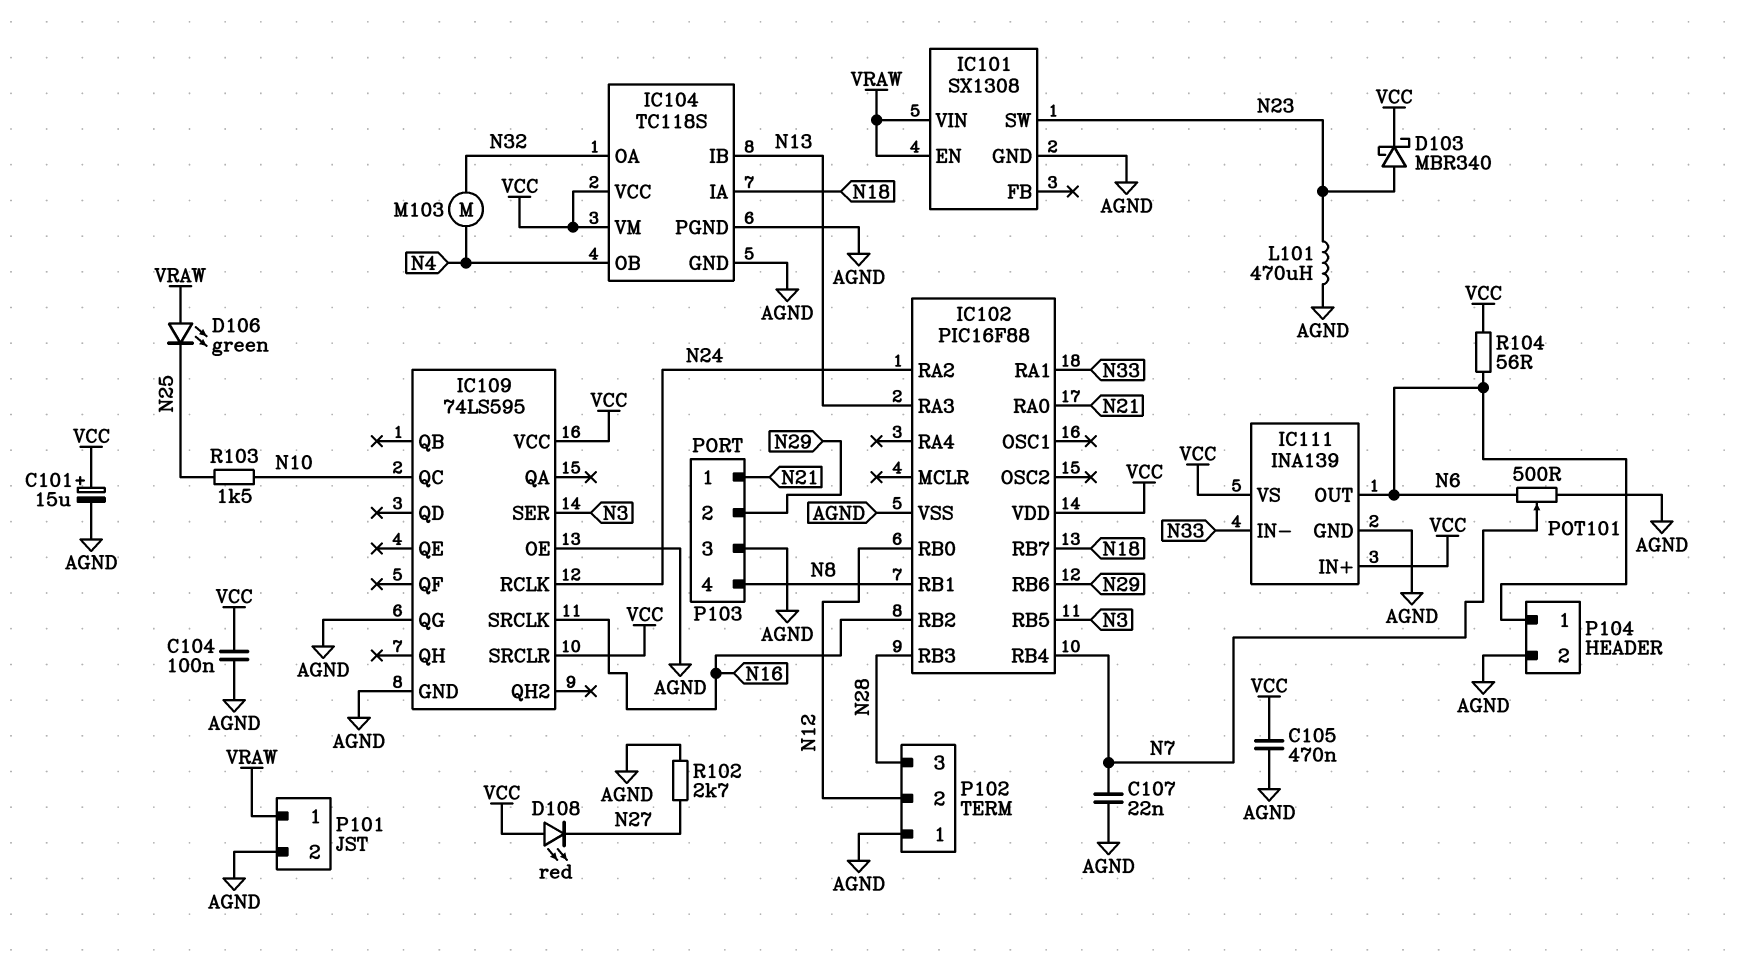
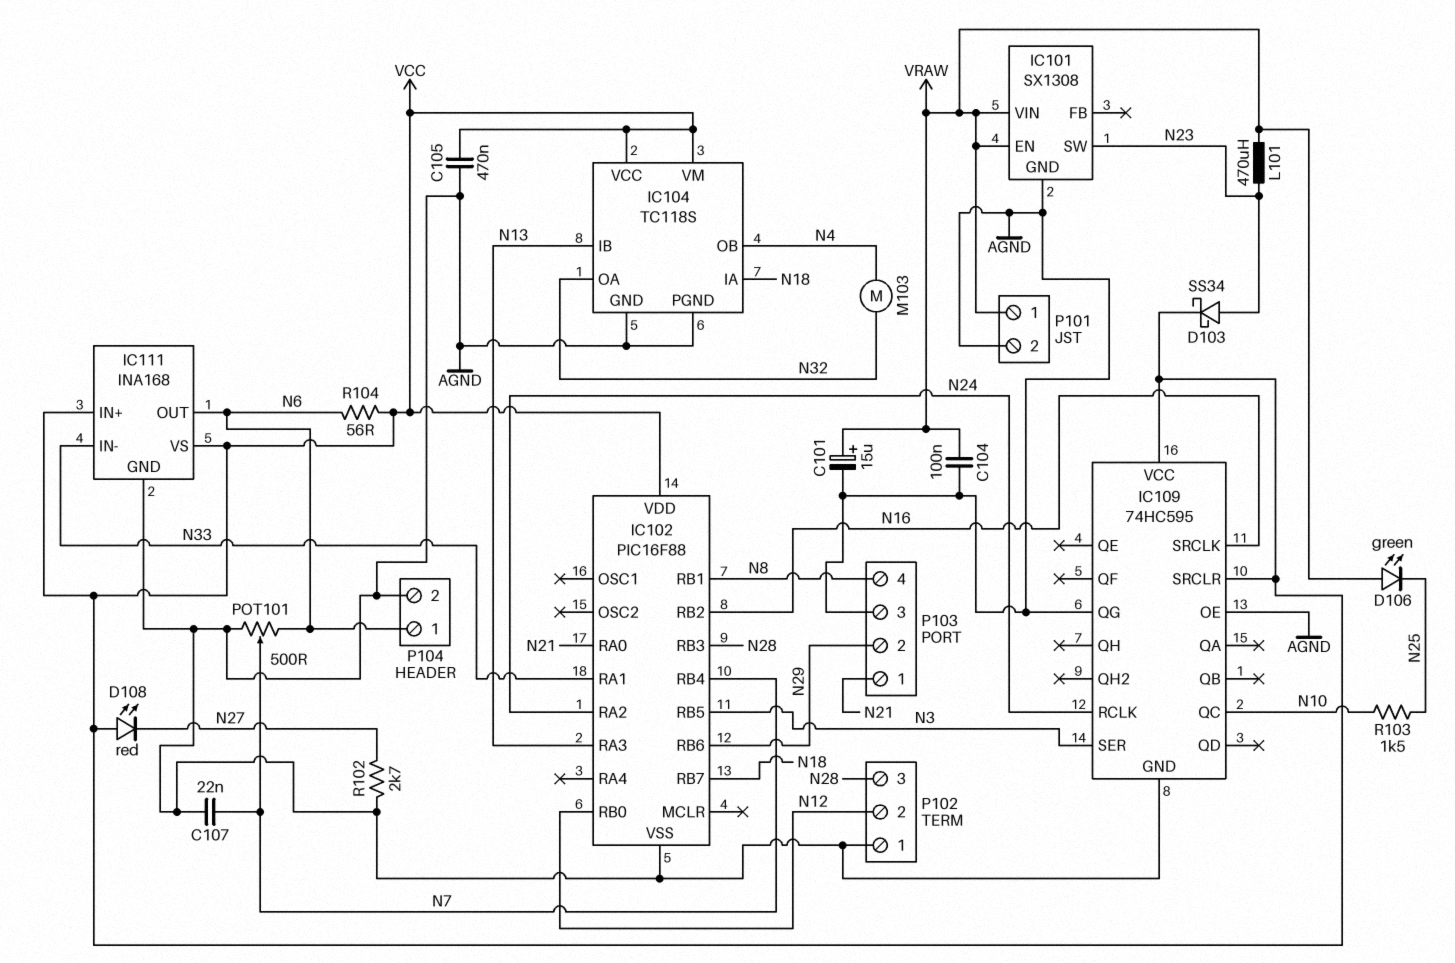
C101: 15uF (plus VCC, minus AGND) -> 15uF (plus VRAW, minus AGND)
C104: 100nF (AGND, VCC) -> 100nF (AGND, VRAW)
D103: schottky MBR340 (A N23, K VCC) -> schottky SS34 (A N23, K VCC)
IC109: 74LS595 -> 74HC595
IC111: INA139 -> INA168
L101: 470uH (AGND, N23) -> 470uH (N23, VRAW)

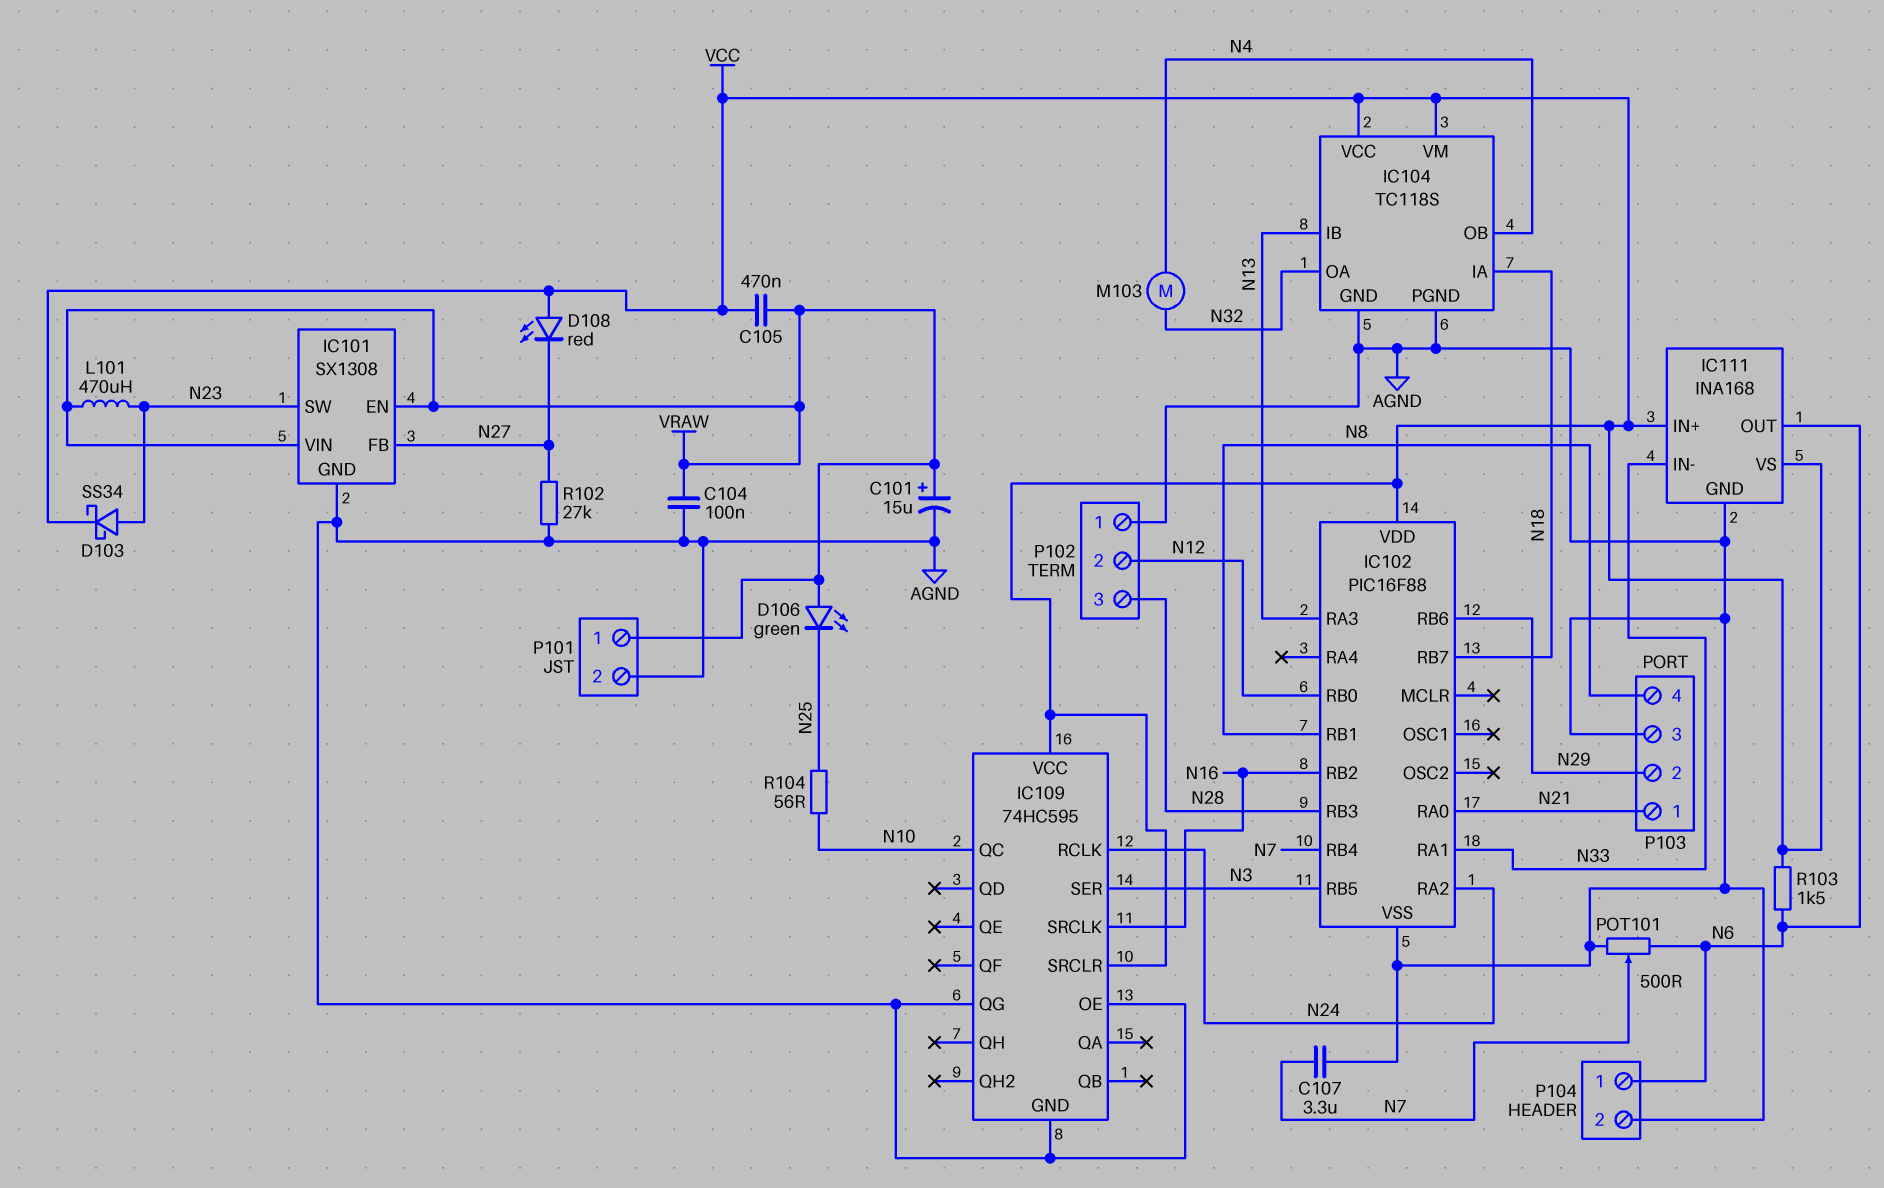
C105: 470nF (AGND, VCC) -> 470nF (VCC, VRAW)
C107: 22nF (AGND, N7) -> 3.3uF (AGND, N7)
IC101 pin FB: none -> N27
R102: 2.7k (AGND, N27) -> 27k (AGND, N27)
R103: 1.5k (N10, N25) -> 1.5k (N6, VCC)
R104: 56 (N6, VCC) -> 56 (N10, N25)

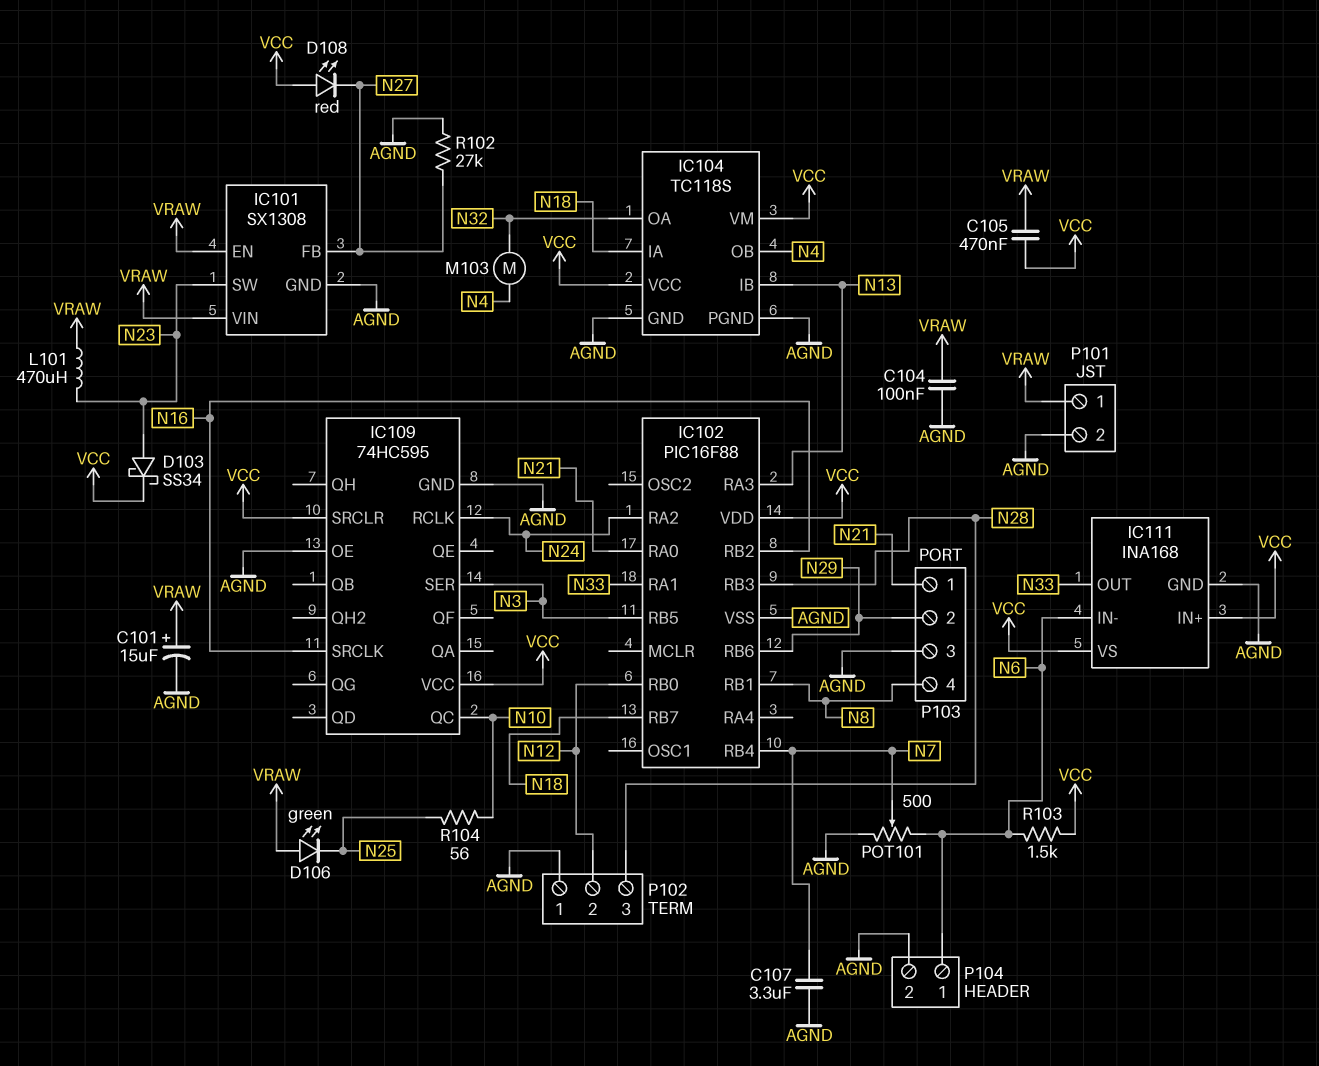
IC109 pin QG: AGND -> none
IC111 pin IN-: N33 -> N6
IC111 pin OUT: N6 -> N33

